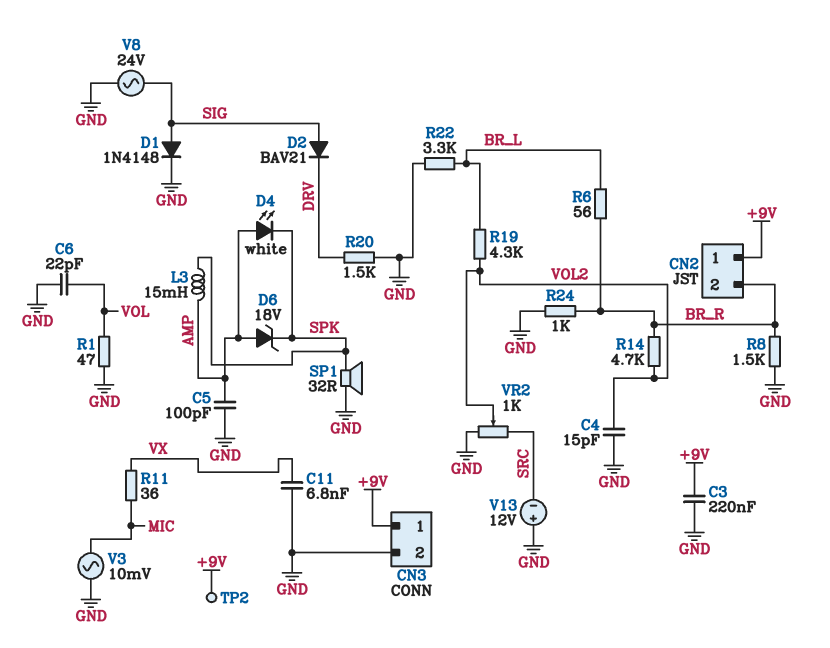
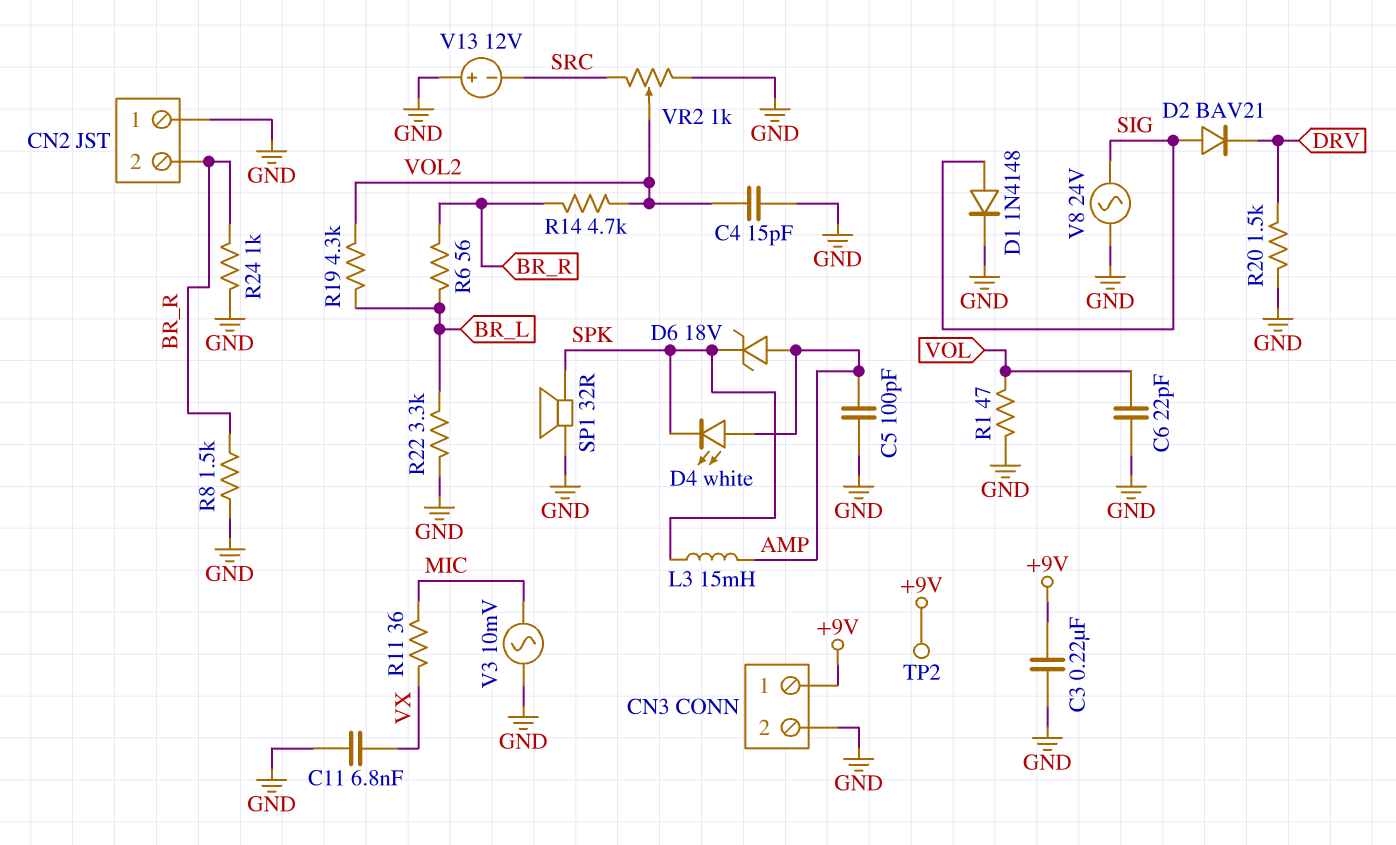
CN2 pin 1: +9V -> GND

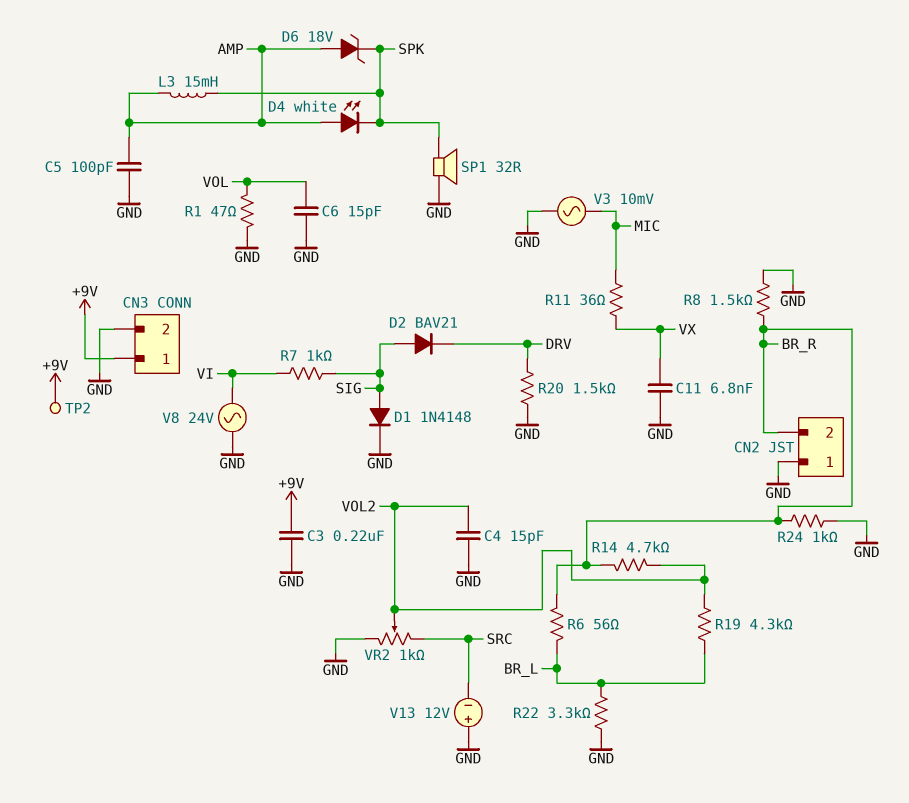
C6: 22pF (GND, VOL) -> 15pF (GND, VOL)
R7: none -> 1k (SIG, VI)
V8: AC 24V (GND, SIG) -> AC 24V (GND, VI)

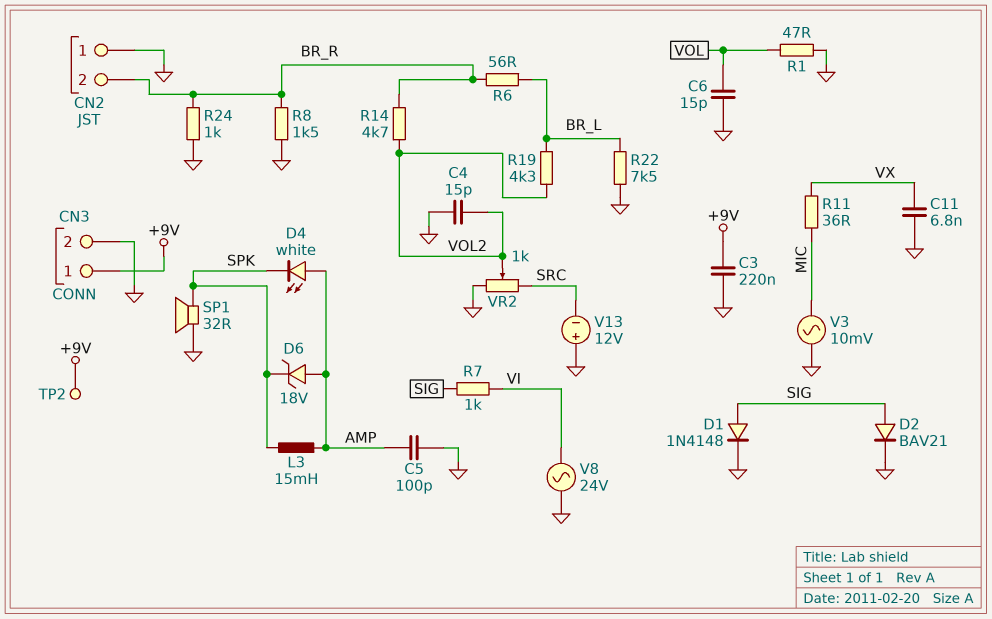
D2: diode BAV21 (A SIG, K DRV) -> diode BAV21 (A SIG, K GND)
R20: 1.5k (DRV, GND) -> none
R22: 3.3k (BR_L, GND) -> 7.5k (BR_L, GND)

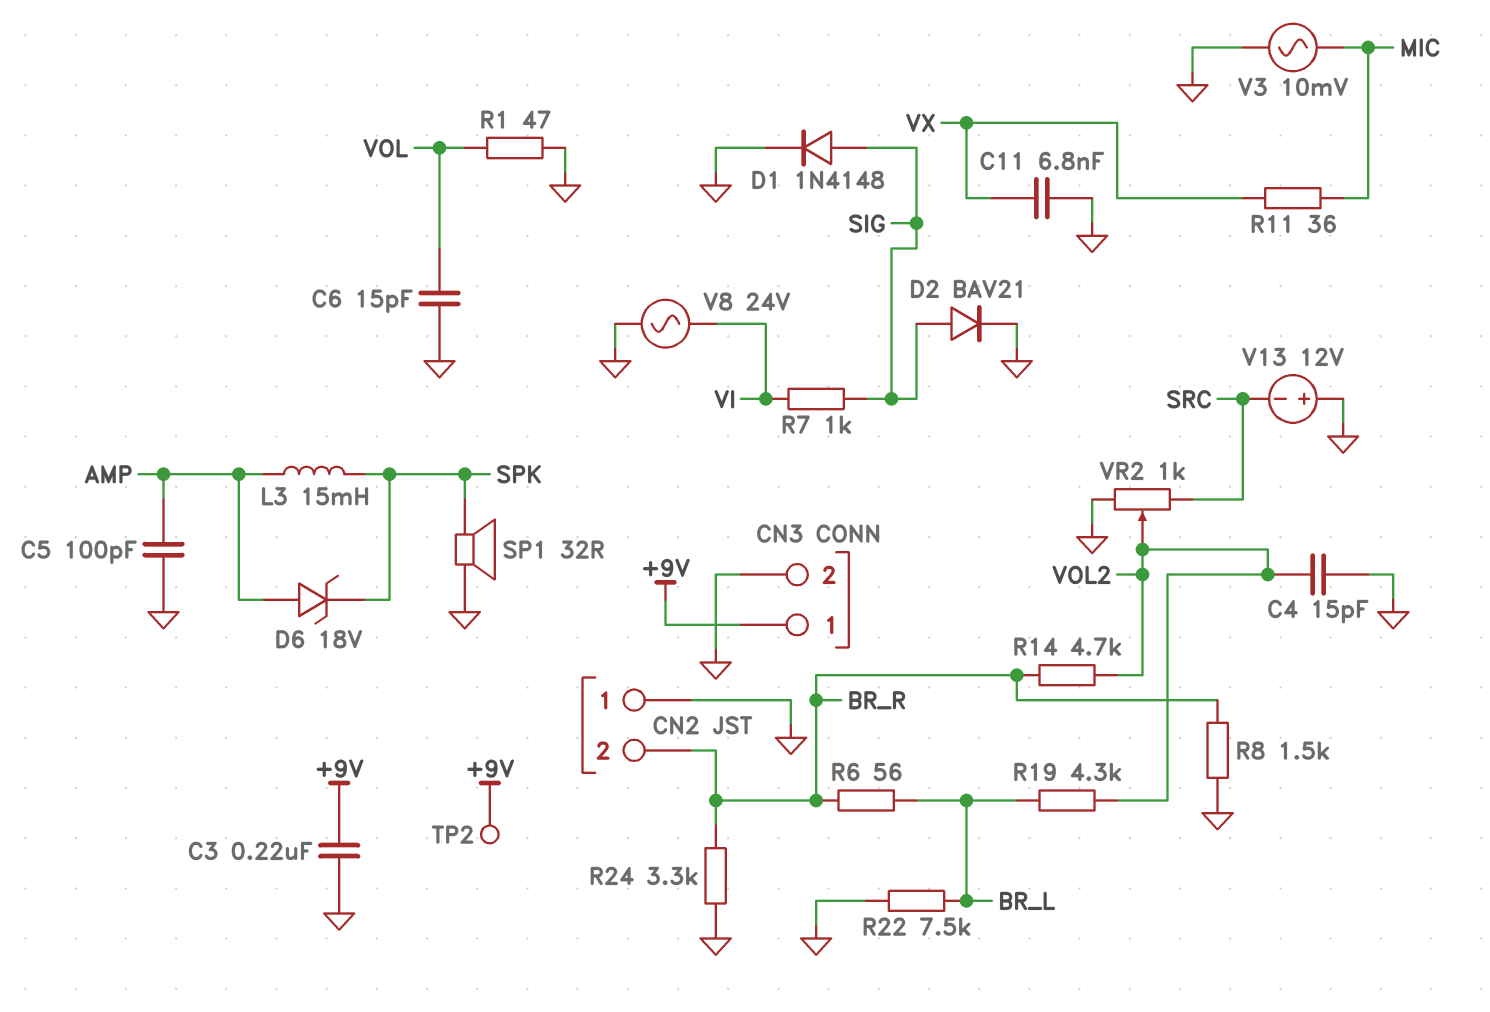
D4: LED white (A AMP, K SPK) -> none
R24: 1k (BR_R, GND) -> 3.3k (BR_R, GND)

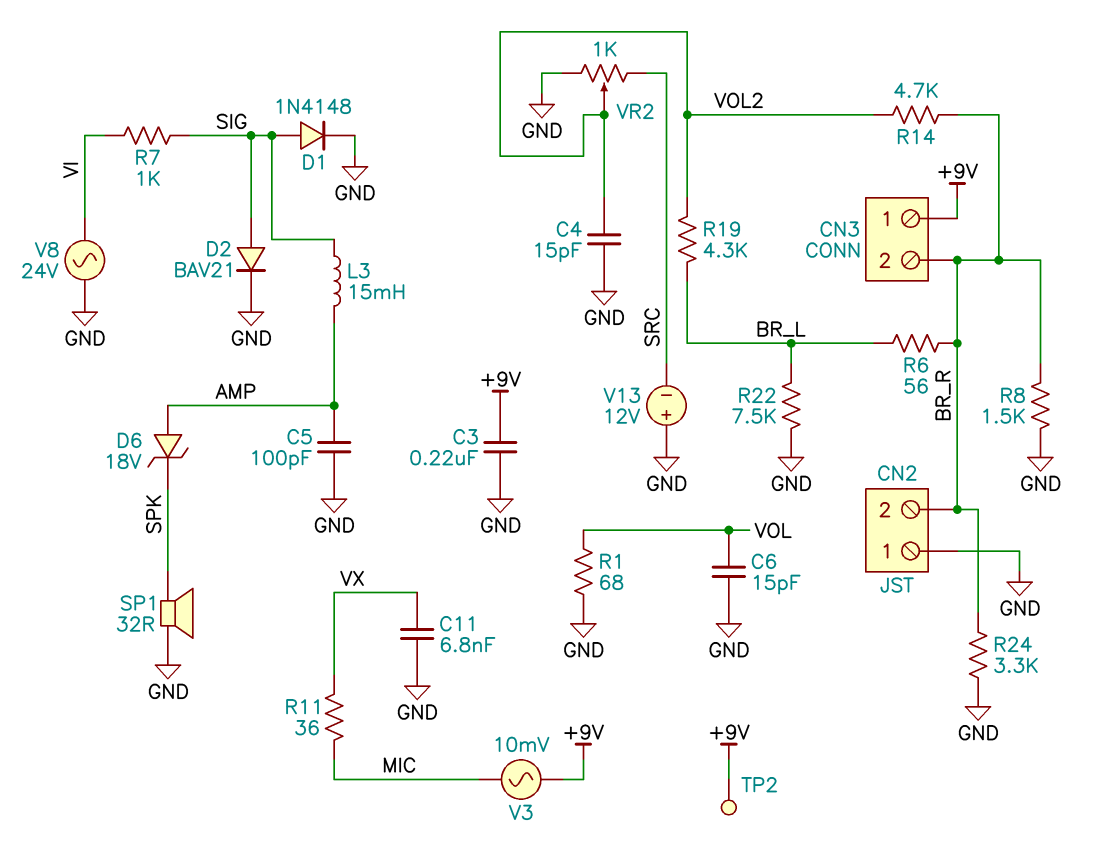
CN3 pin 2: GND -> BR_R
L3: 15mH (AMP, SPK) -> 15mH (AMP, SIG)
R1: 47 (GND, VOL) -> 68 (GND, VOL)
V3: AC 10mV (GND, MIC) -> AC 10mV (+9V, MIC)

